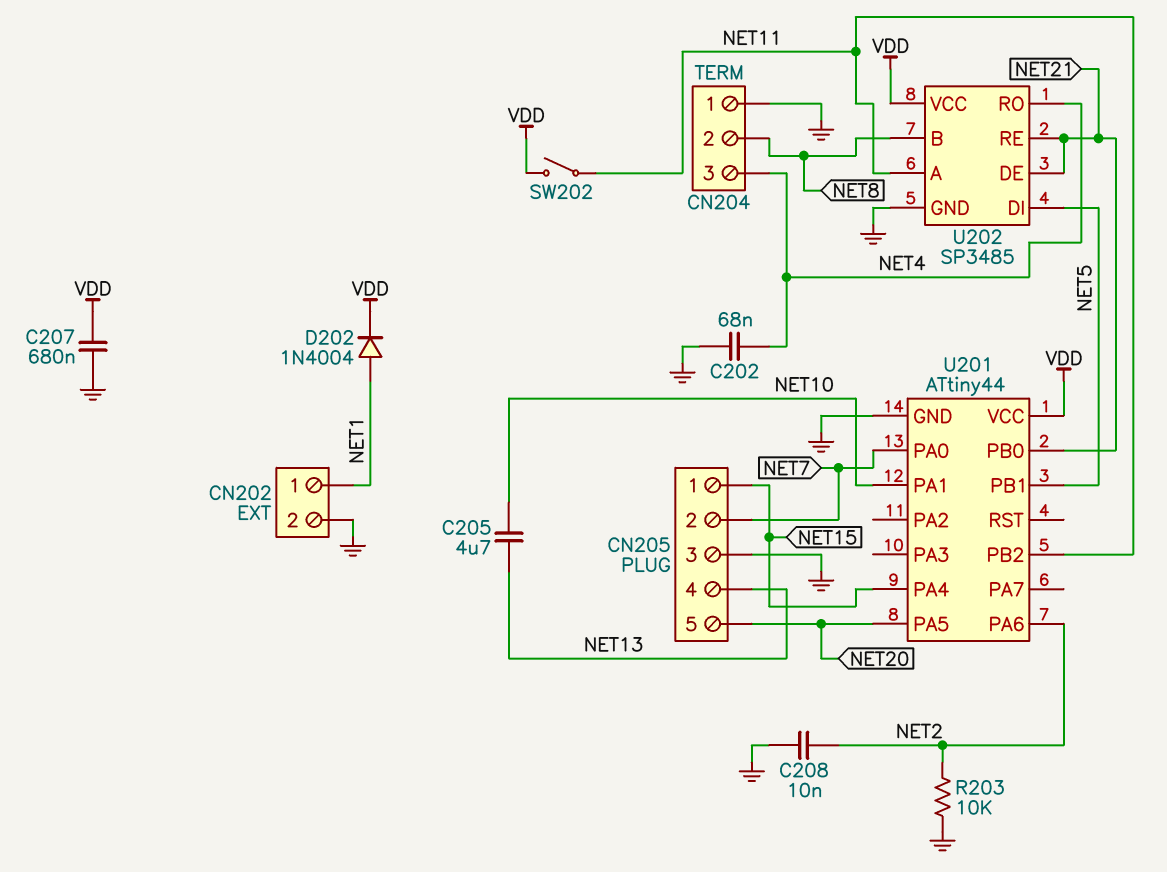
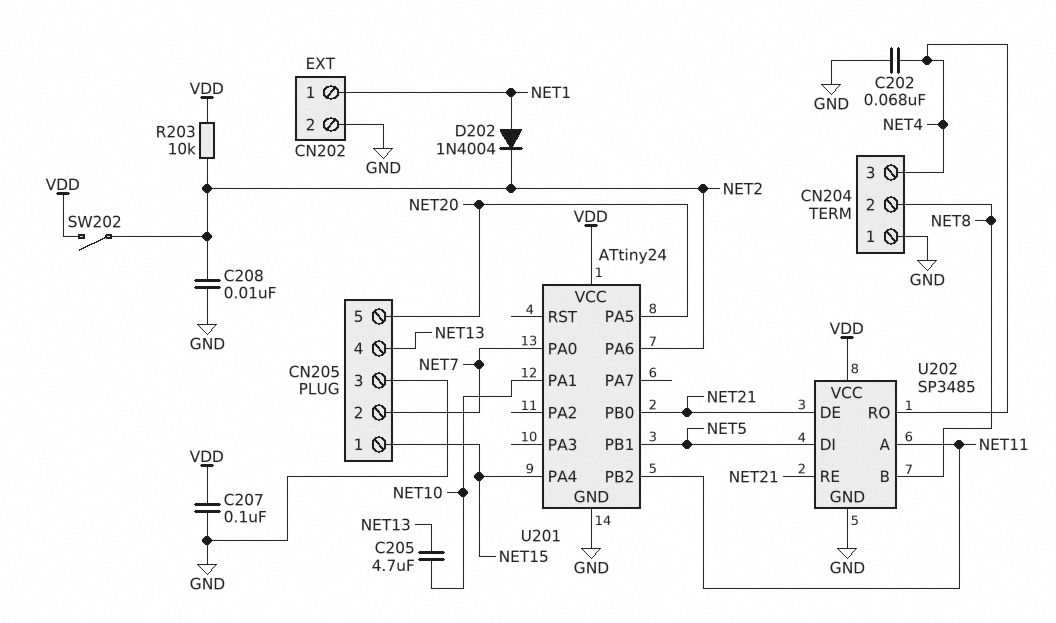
C207: 680nF (GND, VDD) -> 100nF (GND, VDD)
D202: diode 1N4004 (A NET1, K VDD) -> diode 1N4004 (A NET1, K NET2)
R203: 10k (GND, NET2) -> 10k (NET2, VDD)
SW202: switch (NET11, VDD) -> switch (NET2, VDD)
U201: ATtiny44 -> ATtiny24

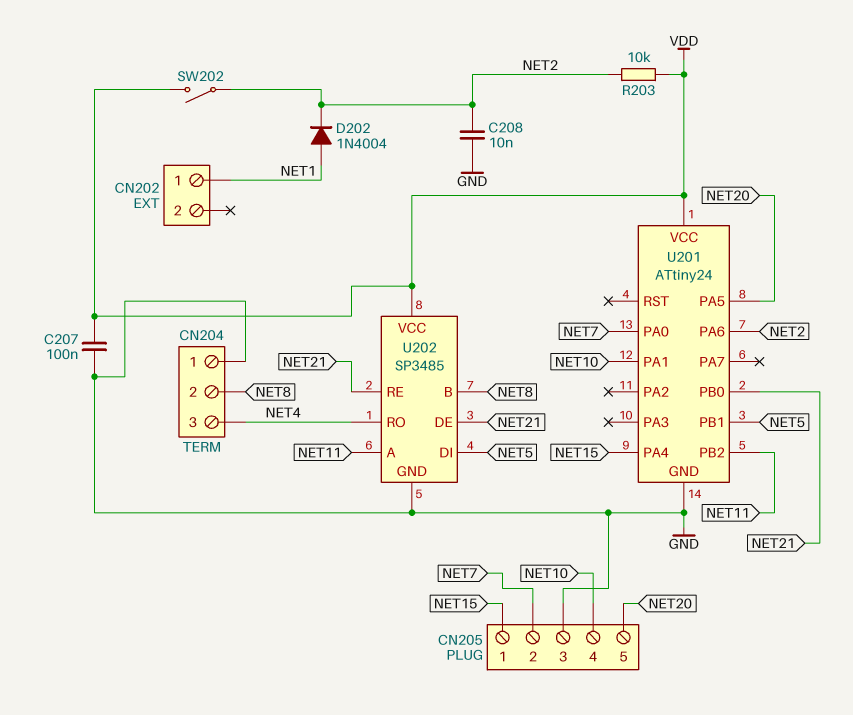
C202: 68nF (GND, NET4) -> none
C205: 4.7uF (NET10, NET13) -> none
CN202 pin 2: GND -> none
CN205 pin 4: NET13 -> NET10

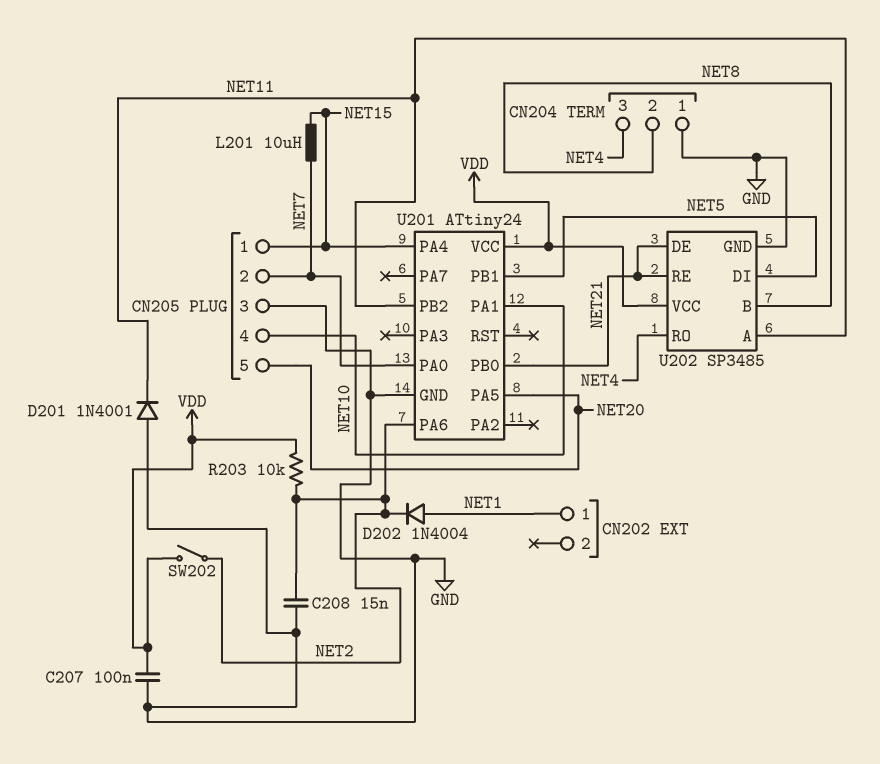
C208: 10nF (GND, NET2) -> 15nF (GND, NET2)
D201: none -> diode 1N4001 (A GND, K NET11)
L201: none -> 10uH (NET7, NET15)

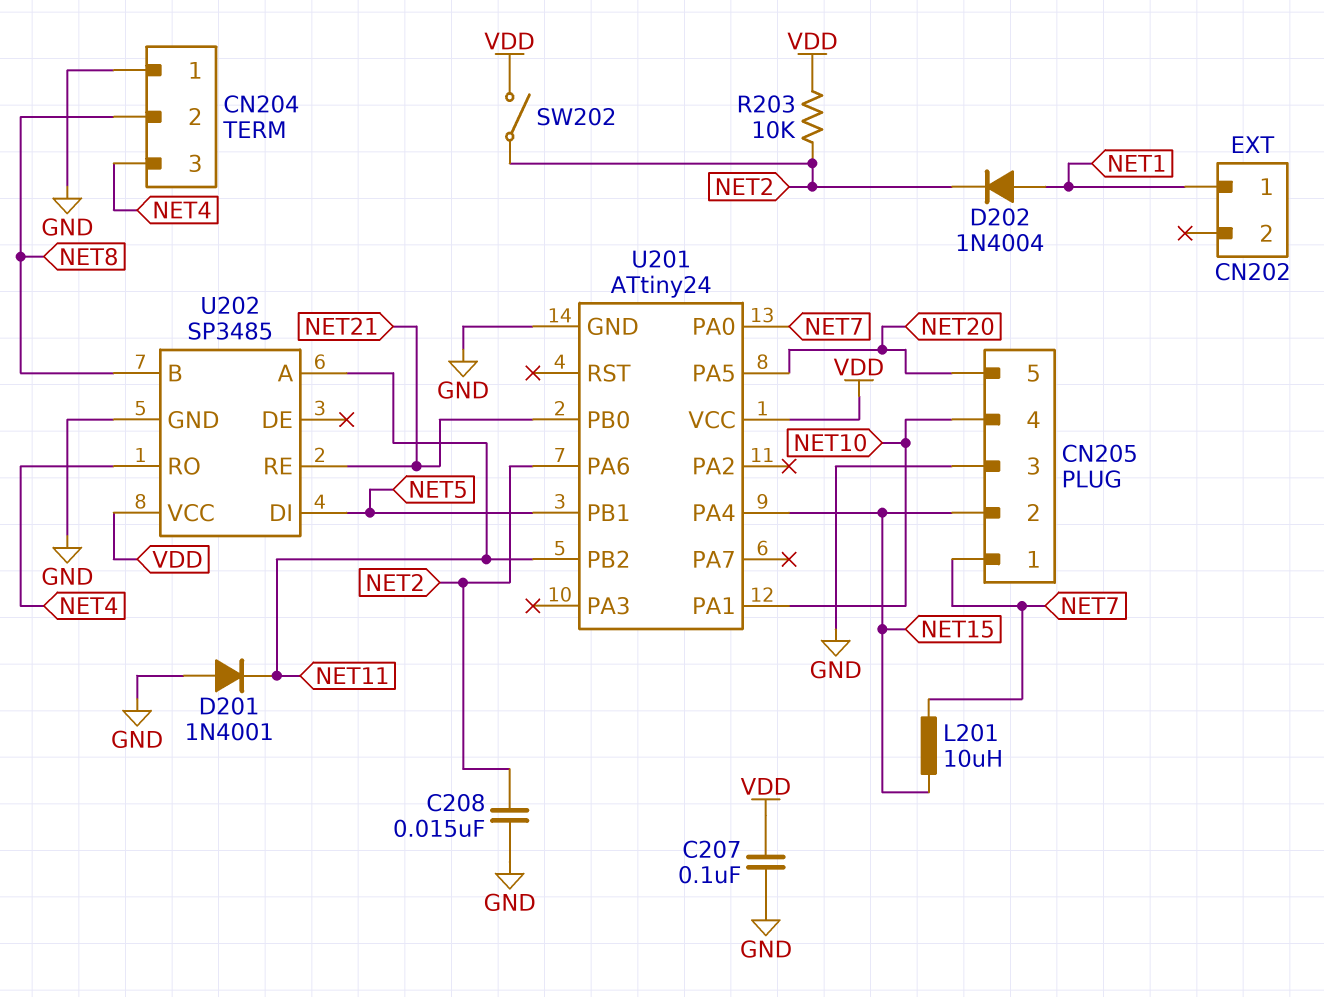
CN205 pin 1: NET15 -> NET7
CN205 pin 2: NET7 -> NET15
U202 pin DE: NET21 -> none

